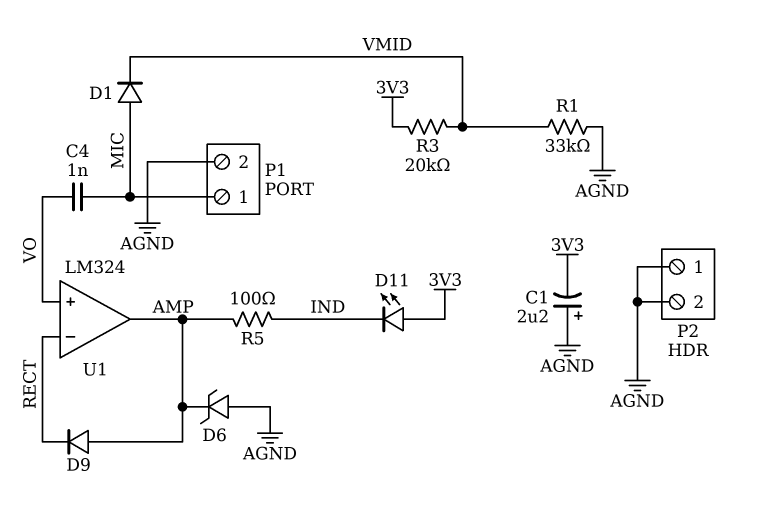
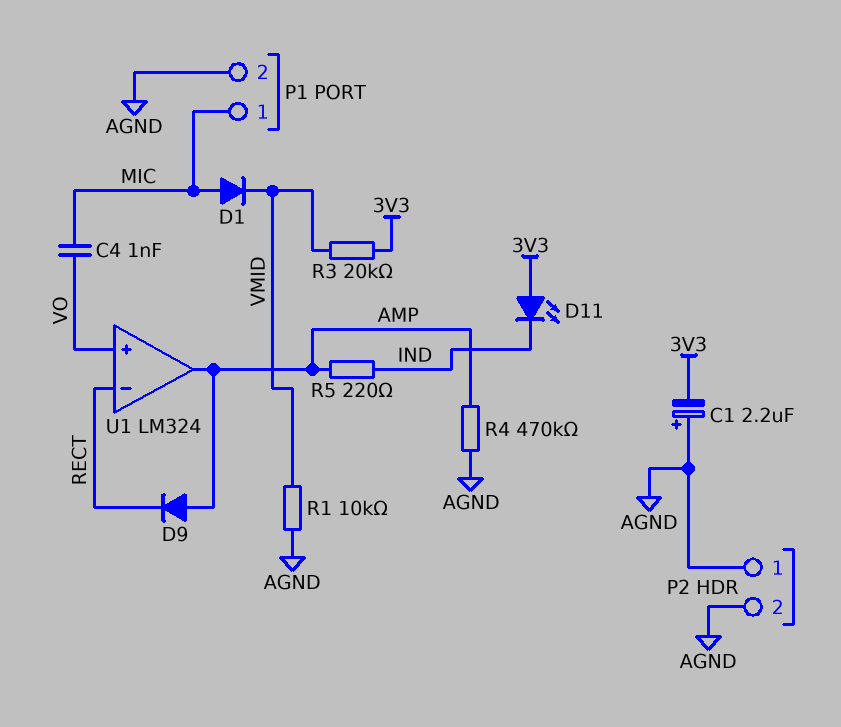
D6: zener (A AGND, K AMP) -> none
R1: 33k (AGND, VMID) -> 10k (AGND, VMID)
R4: none -> 470k (AGND, AMP)
R5: 100 (AMP, IND) -> 220 (AMP, IND)

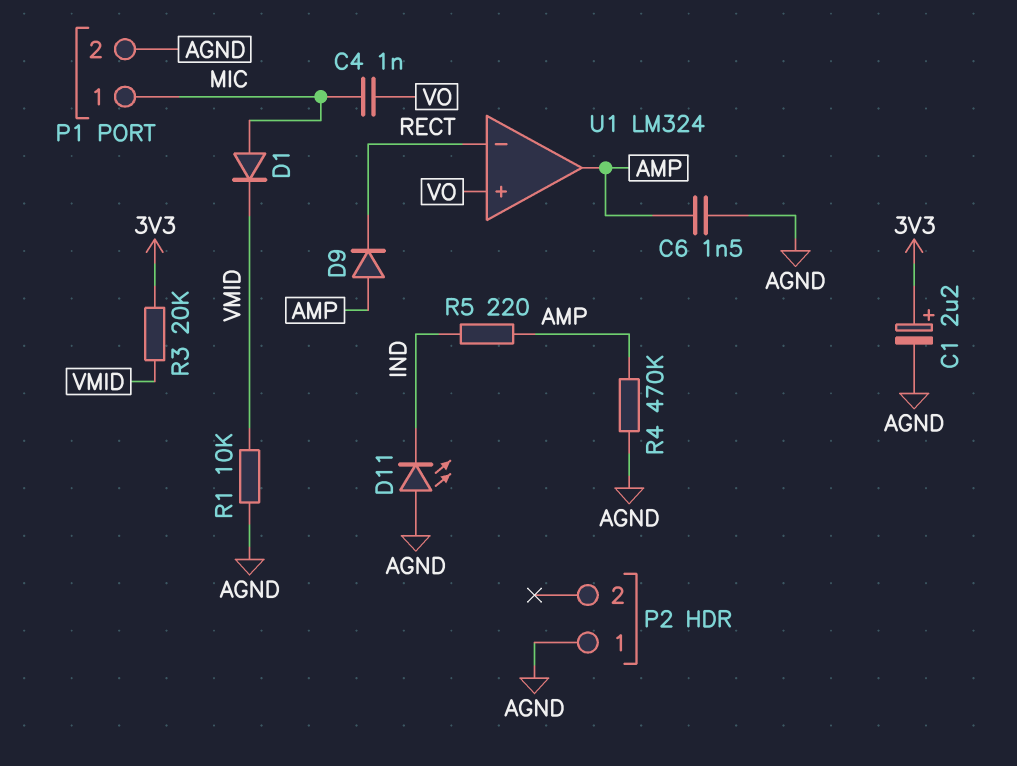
C1: 2.2uF (plus AGND, minus 3V3) -> 2.2uF (plus 3V3, minus AGND)
C6: none -> 1.5nF (AGND, AMP)
D11: LED (A 3V3, K IND) -> LED (A AGND, K IND)
P2 pin 2: AGND -> none

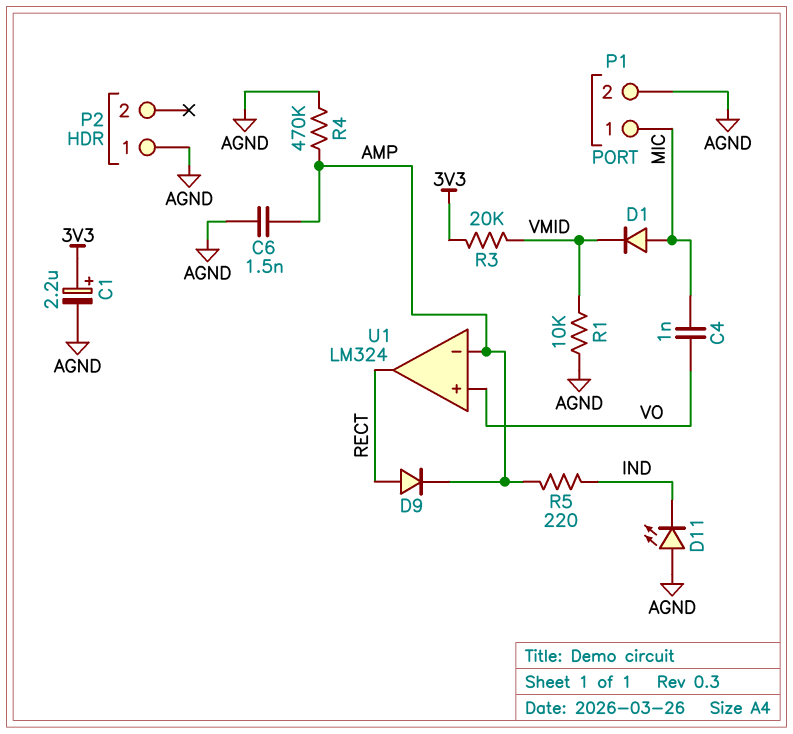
D9: diode (A AMP, K RECT) -> diode (A RECT, K AMP)
U1 pin in-: RECT -> AMP
U1 pin out: AMP -> RECT

